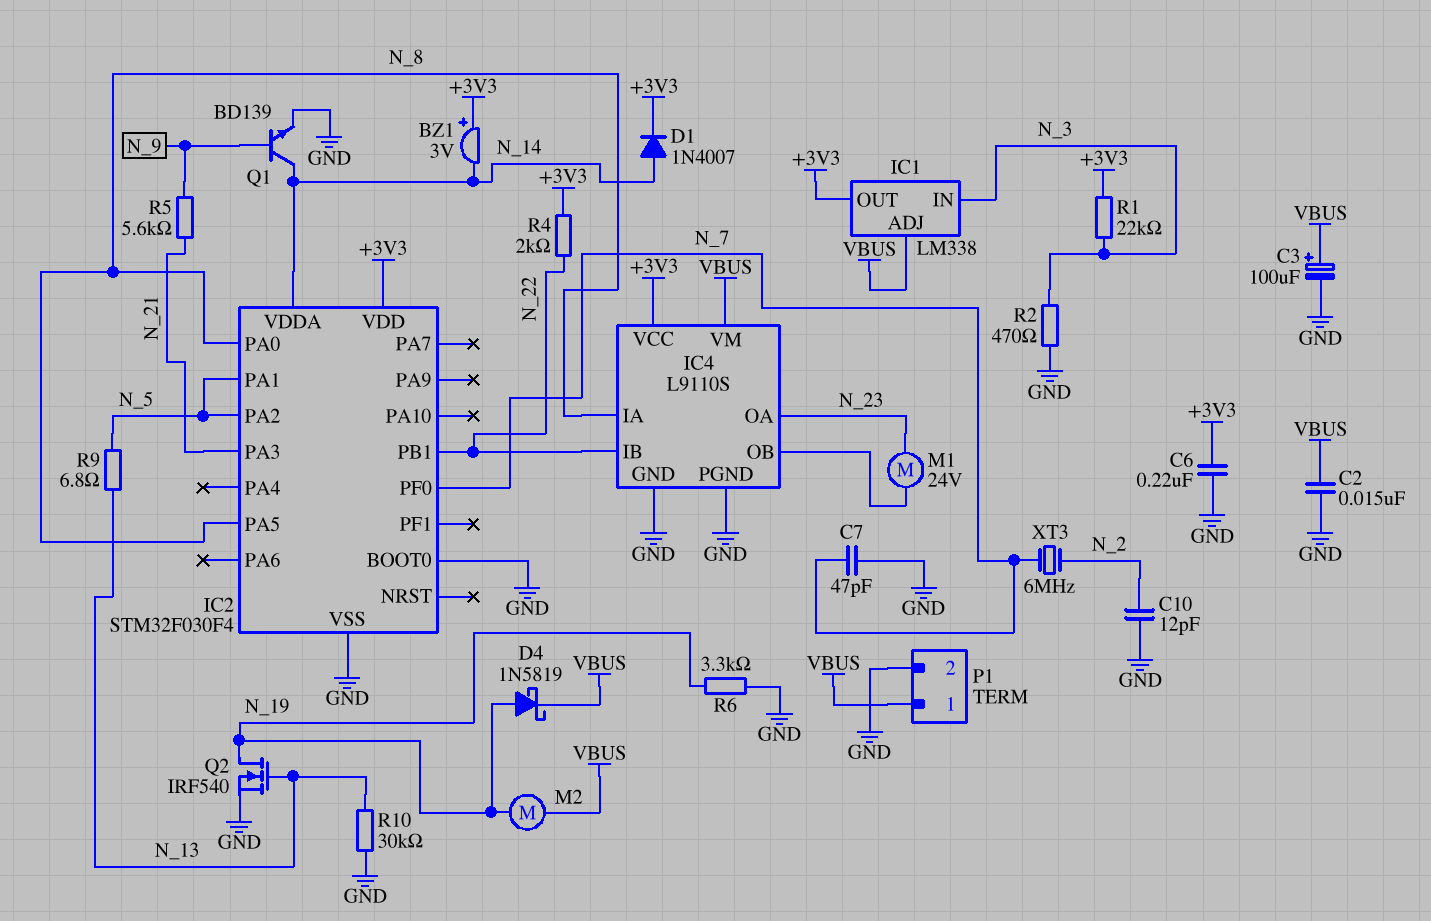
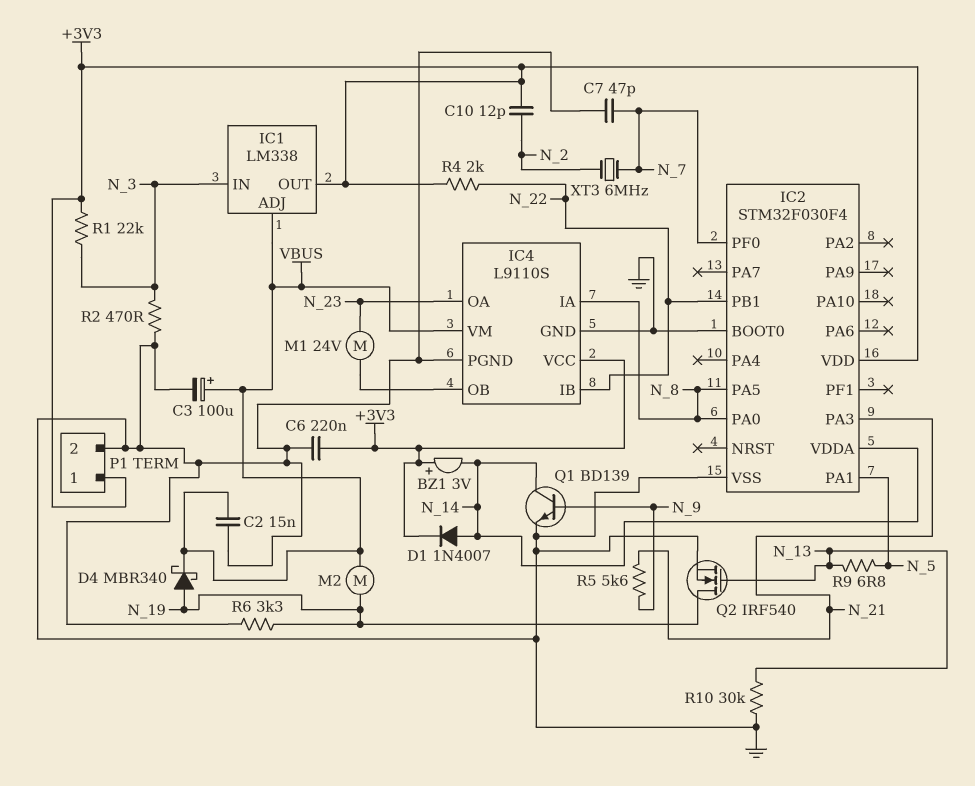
C10: 12pF (GND, N_2) -> 12pF (+3V3, N_2)
D4: schottky 1N5819 (A N_19, K VBUS) -> schottky MBR340 (A N_19, K VBUS)
IC2 pin PA2: N_5 -> none
P1 pin 1: VBUS -> +3V3

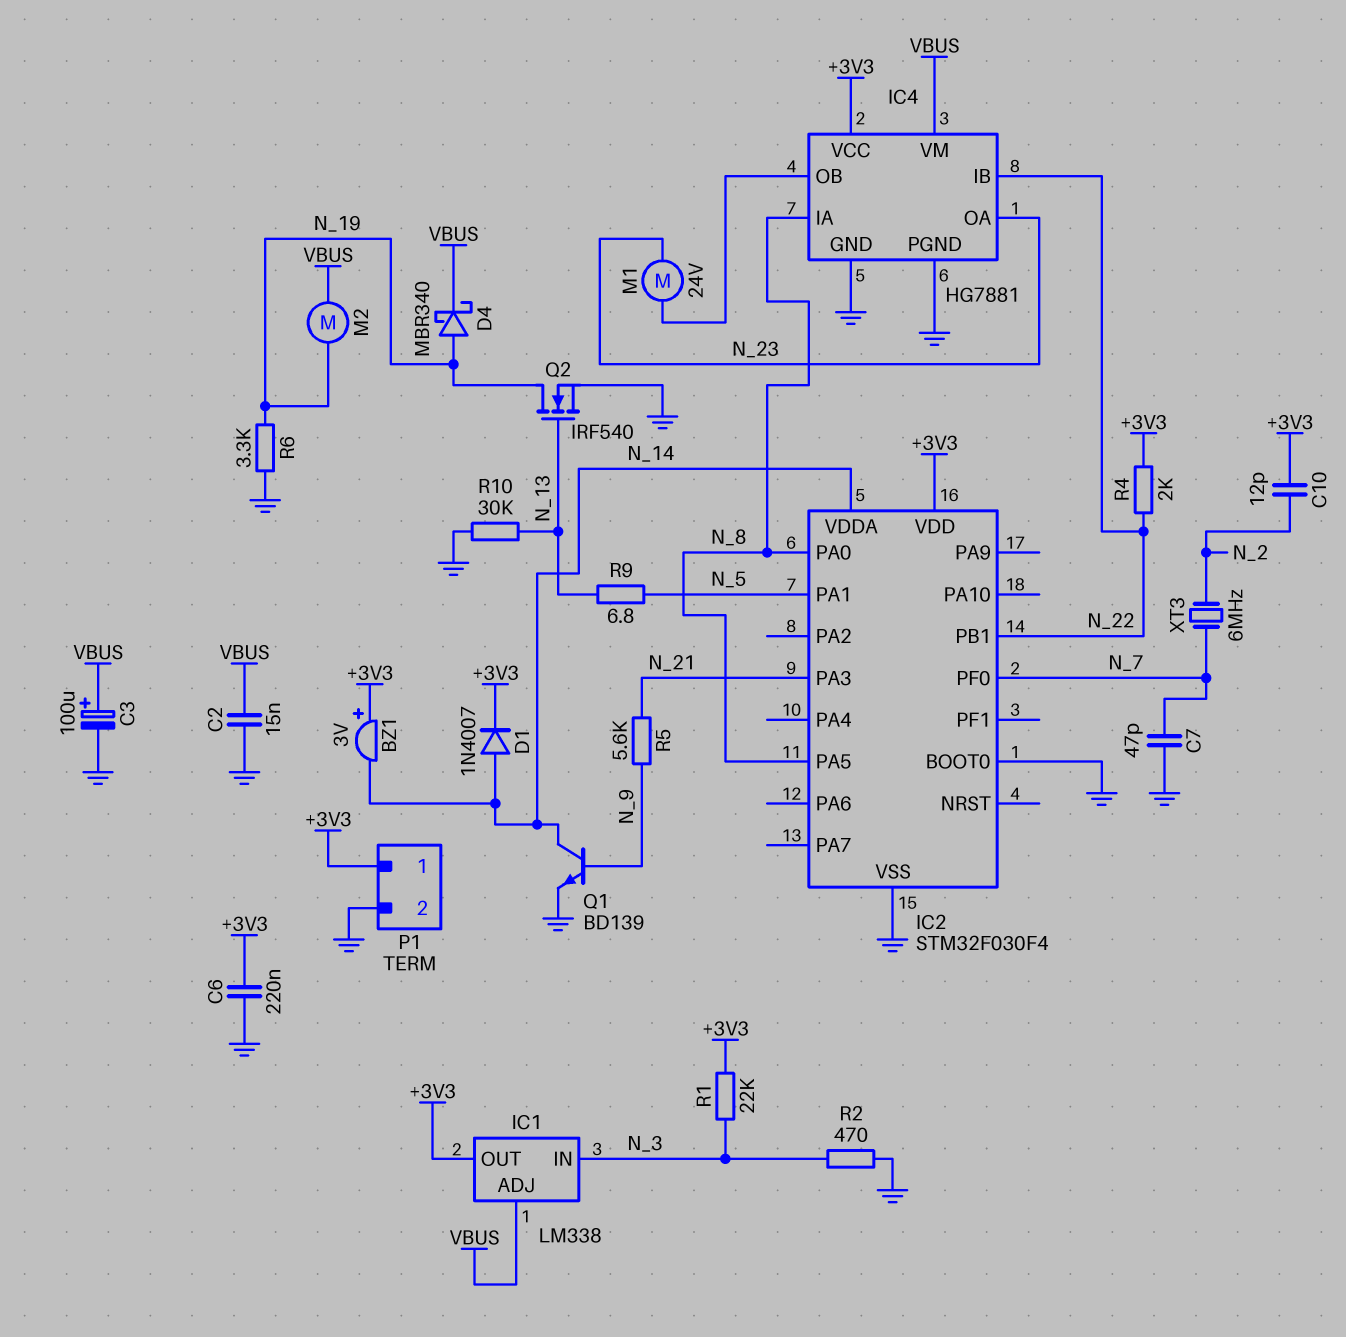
IC4: L9110S -> HG7881

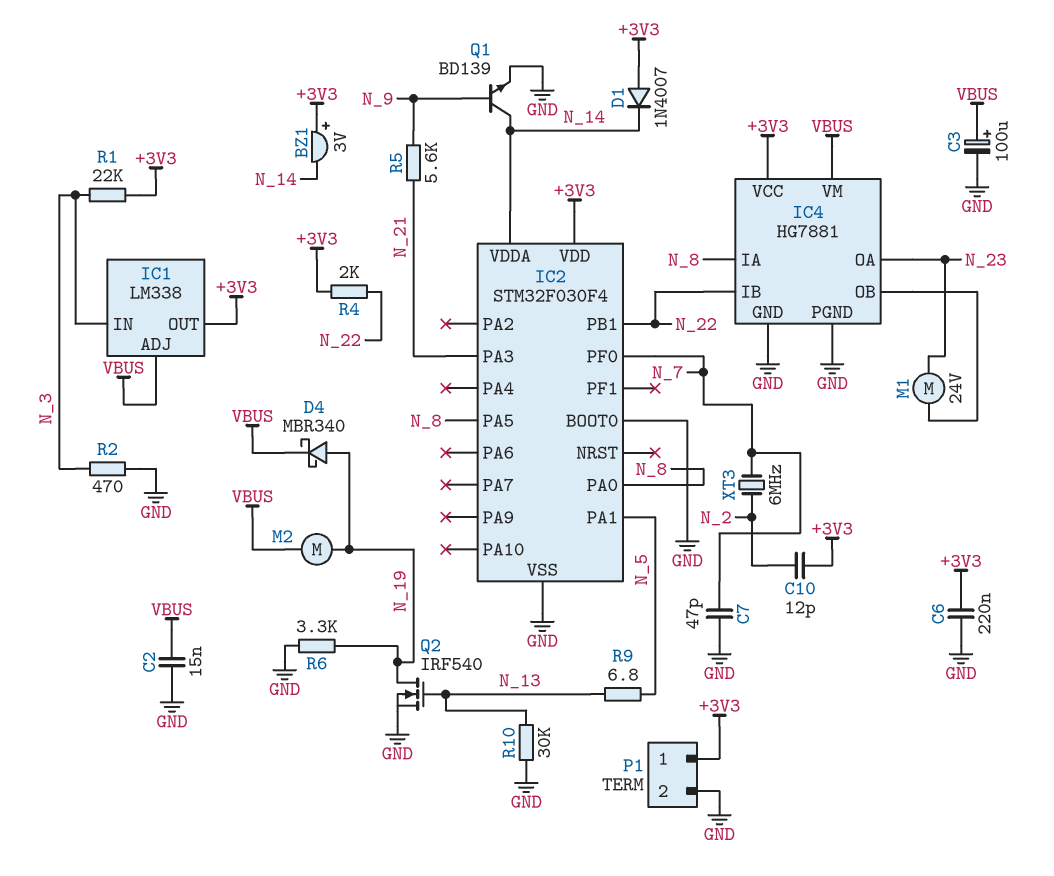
D1: diode 1N4007 (A N_14, K +3V3) -> diode 1N4007 (A +3V3, K N_14)

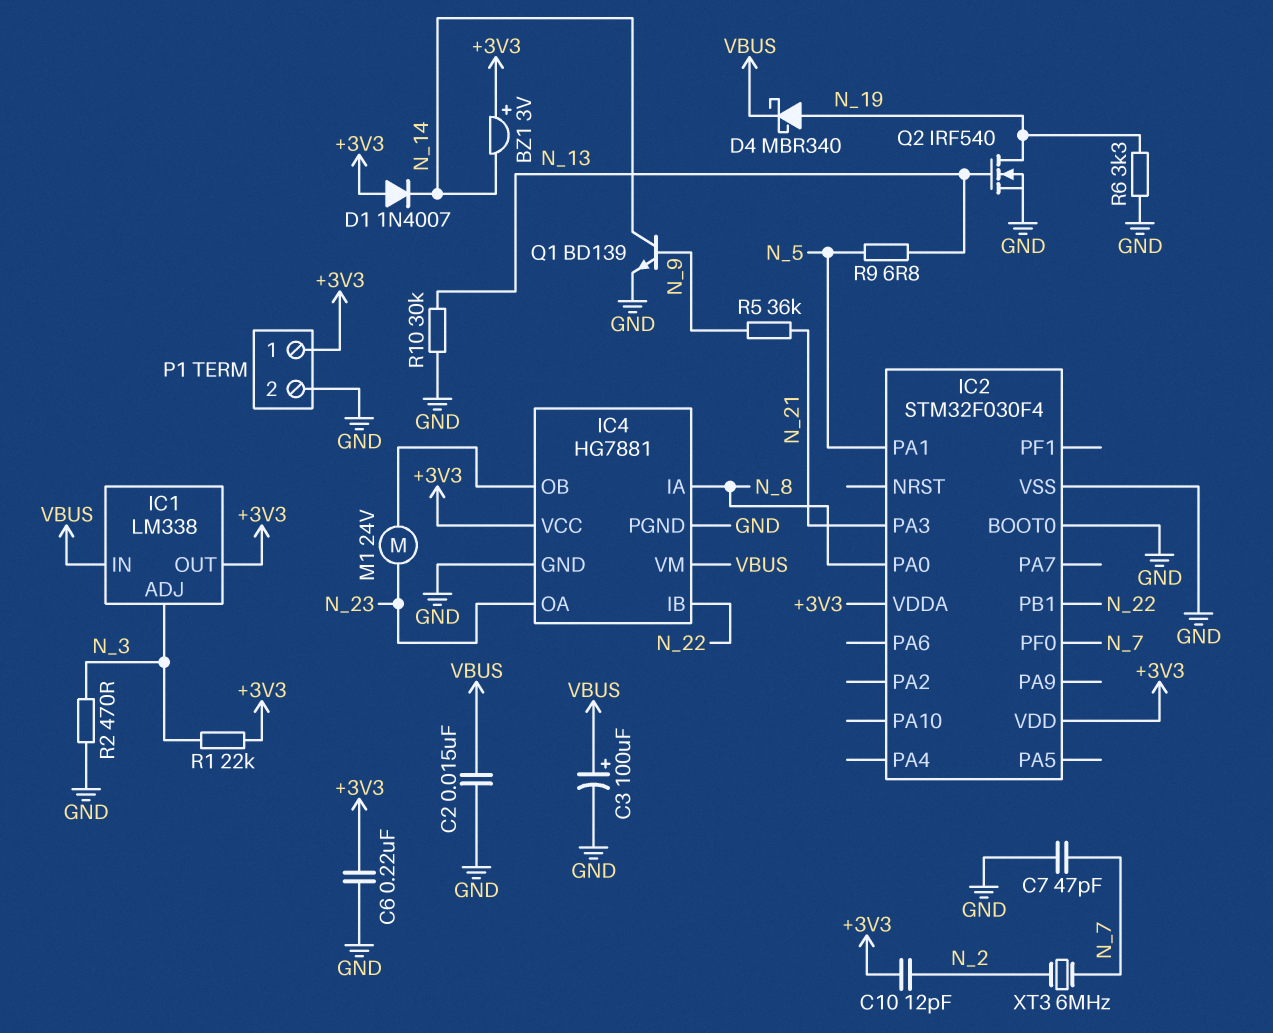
IC1 pin ADJ: VBUS -> N_3
IC1 pin IN: N_3 -> VBUS
IC2 pin PA5: N_8 -> none
IC2 pin VDDA: N_14 -> +3V3
M2: motor (N_19, VBUS) -> none
R4: 2k (+3V3, N_22) -> none
R5: 5.6k (N_9, N_21) -> 36k (N_9, N_21)

